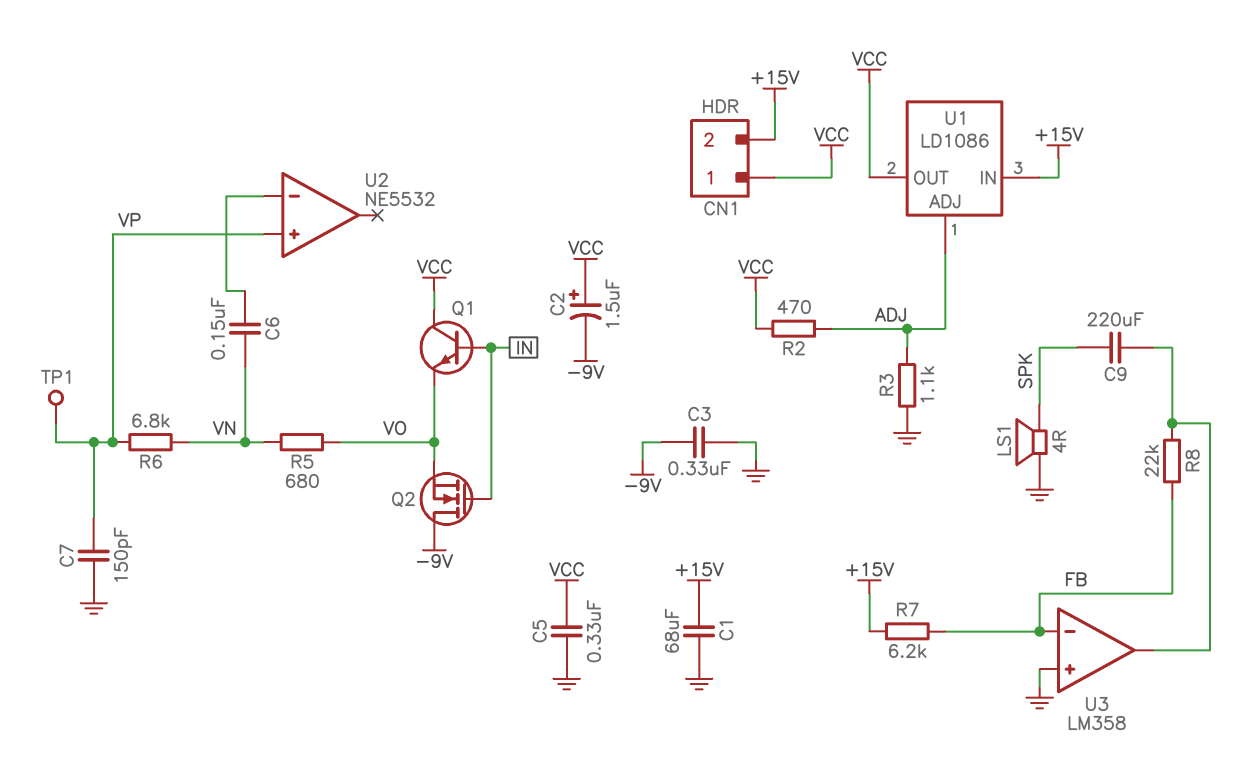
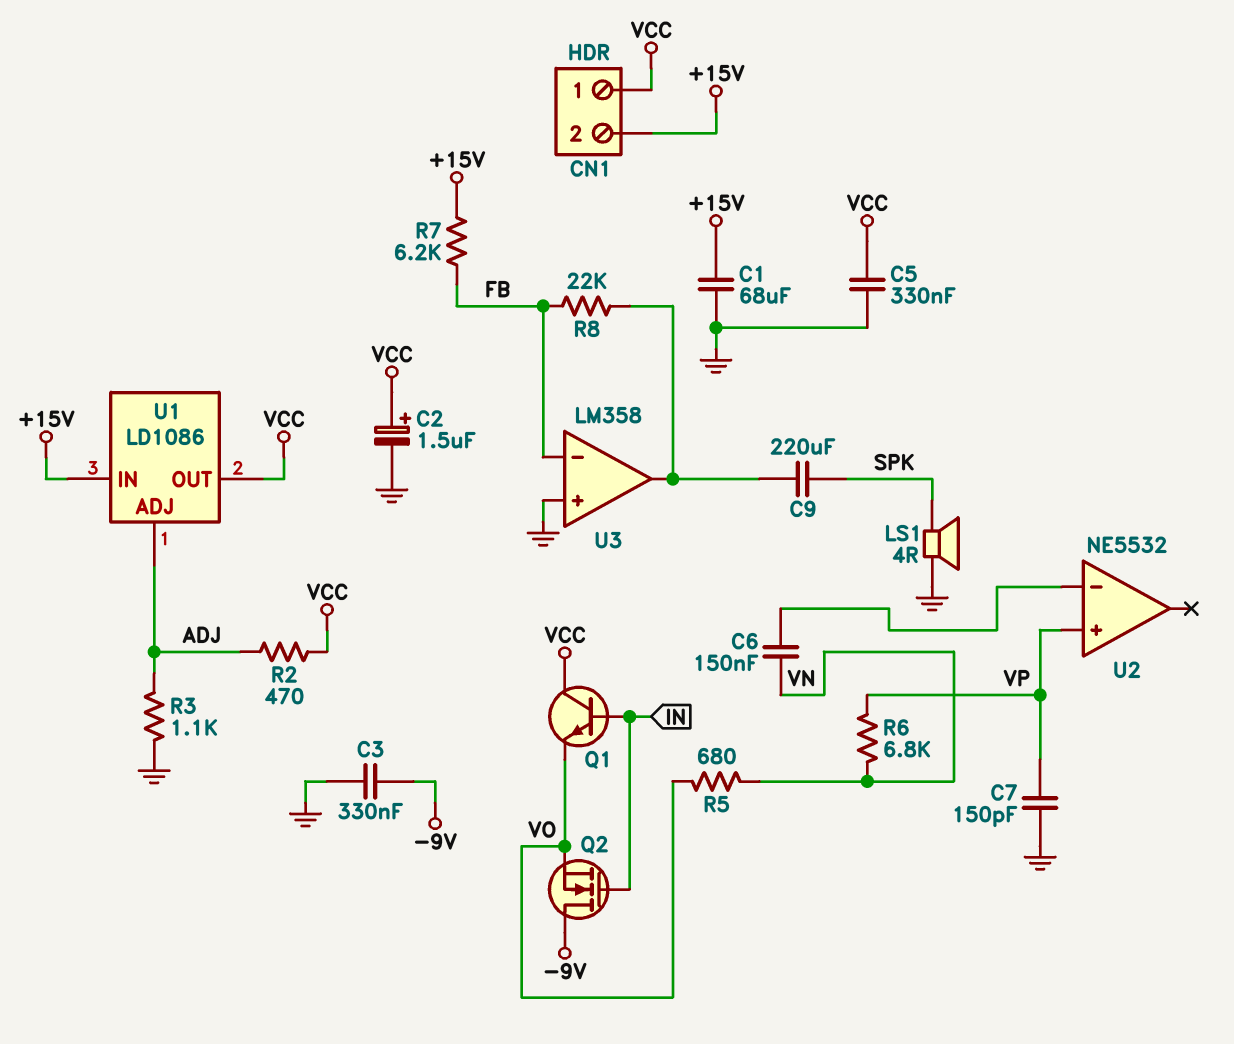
C2: 1.5uF (plus VCC, minus -9V) -> 1.5uF (plus VCC, minus GND)
TP1: test point (VP) -> none

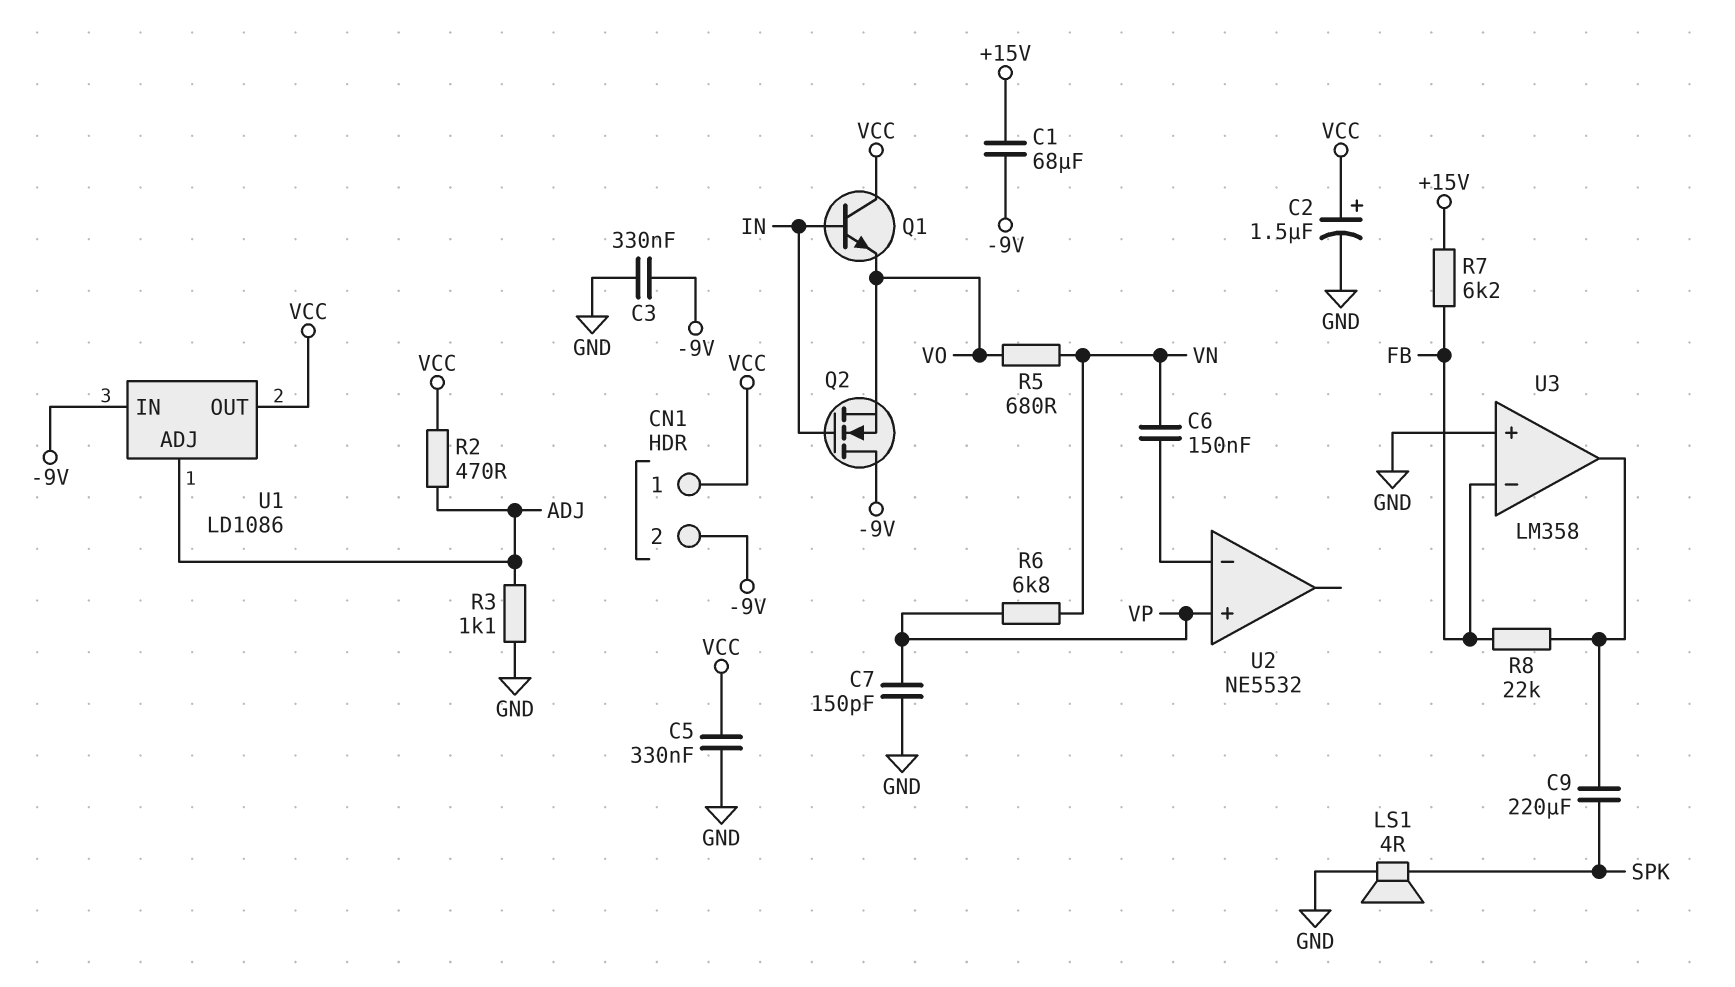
C1: 68uF (+15V, GND) -> 68uF (+15V, -9V)
CN1 pin 2: +15V -> -9V
U1 pin IN: +15V -> -9V

